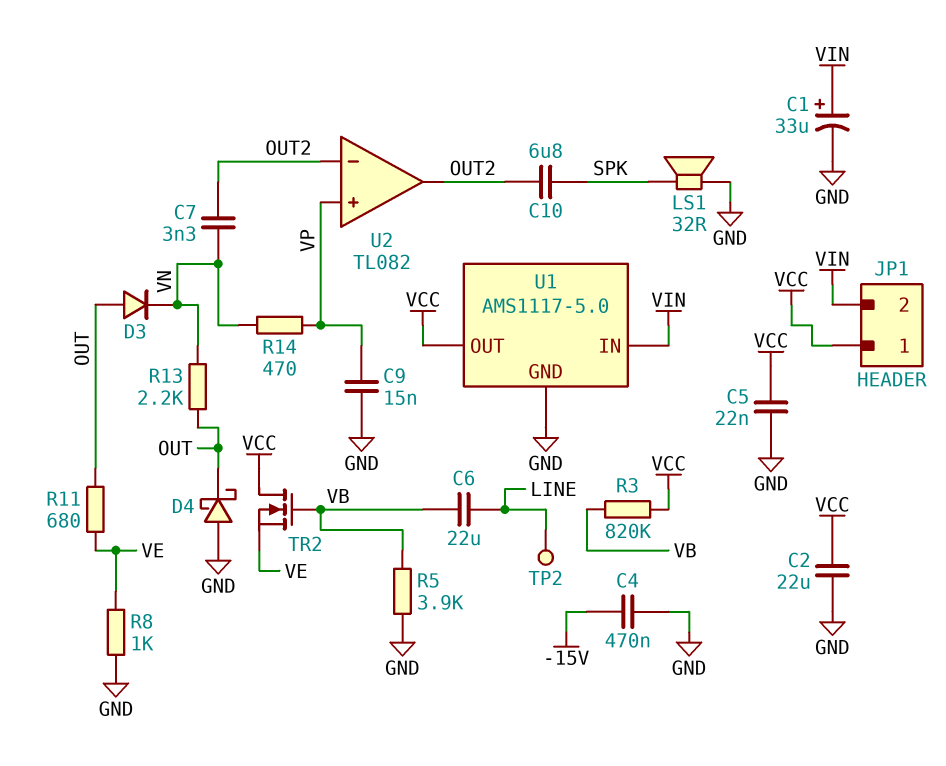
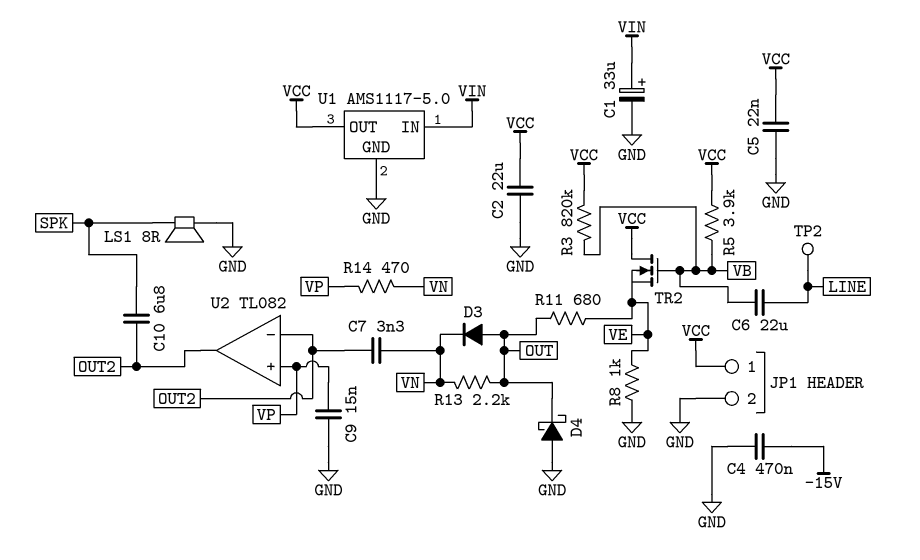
JP1 pin 2: VIN -> GND
LS1: speaker 32R (GND, SPK) -> speaker 8R (GND, SPK)
R5: 3.9k (GND, VB) -> 3.9k (VB, VCC)

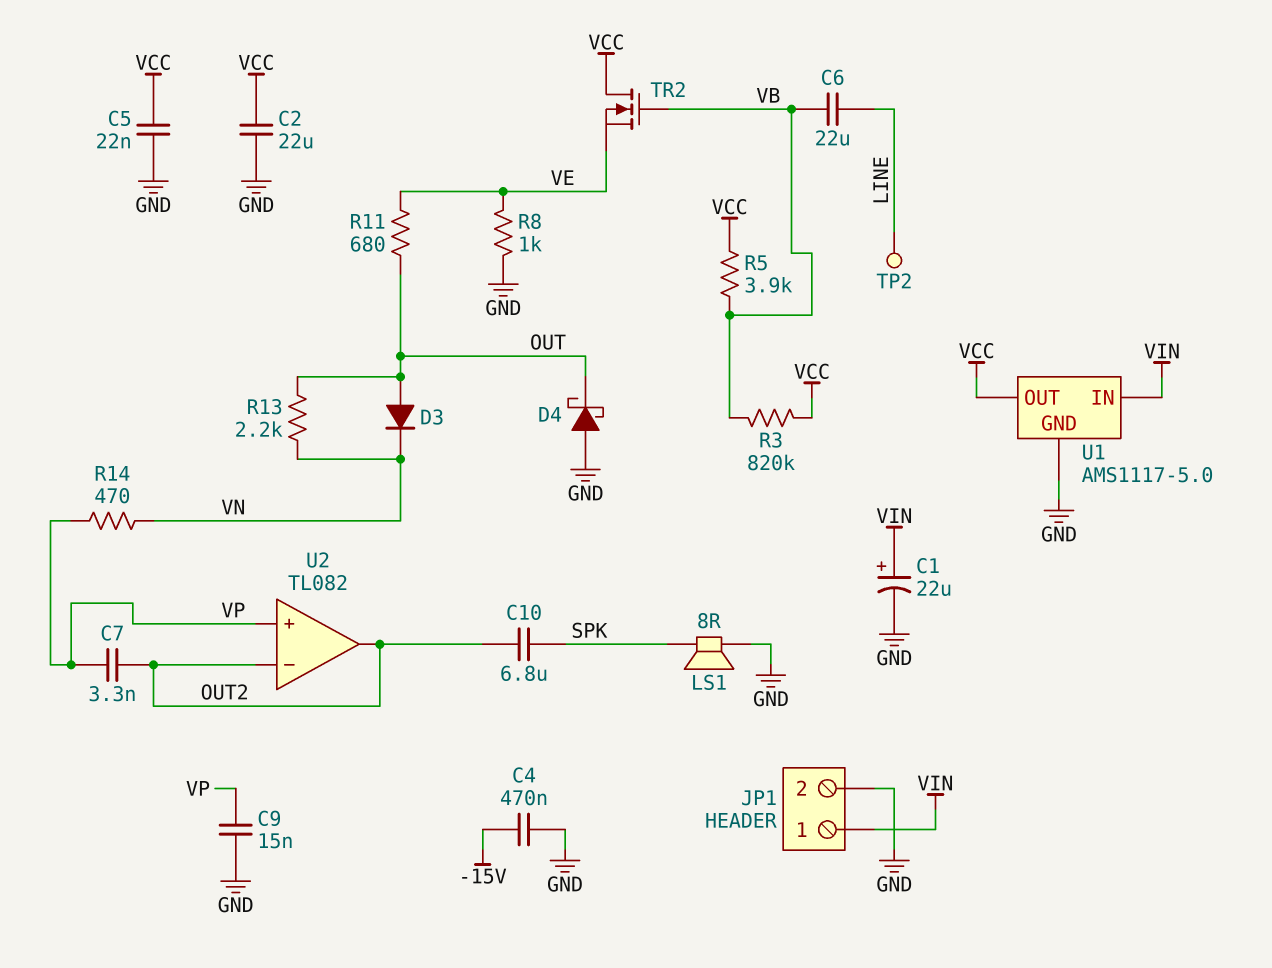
C1: 33uF (plus VIN, minus GND) -> 22uF (plus VIN, minus GND)
C7: 3.3nF (OUT2, VN) -> 3.3nF (OUT2, VP)
JP1 pin 1: VCC -> VIN

